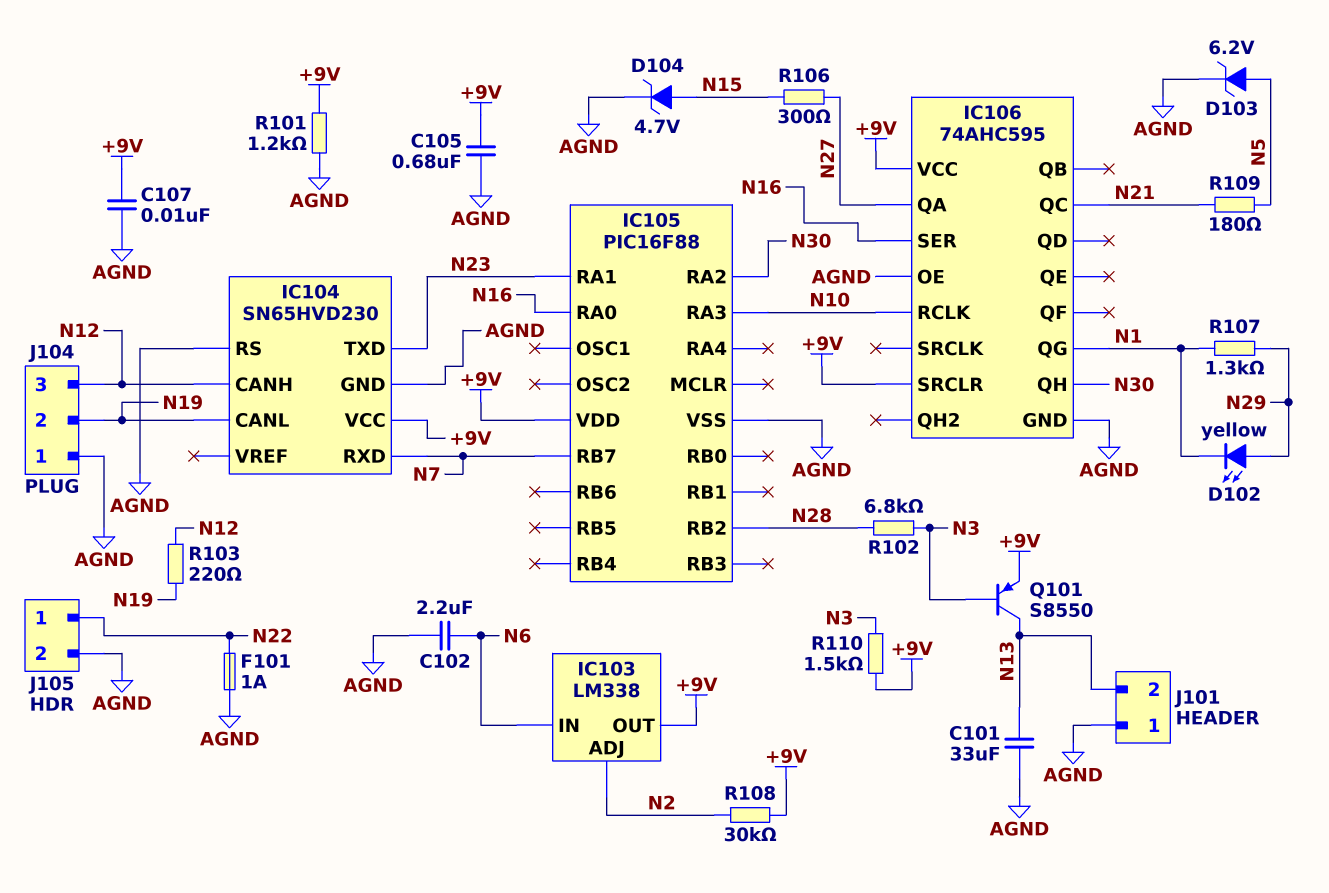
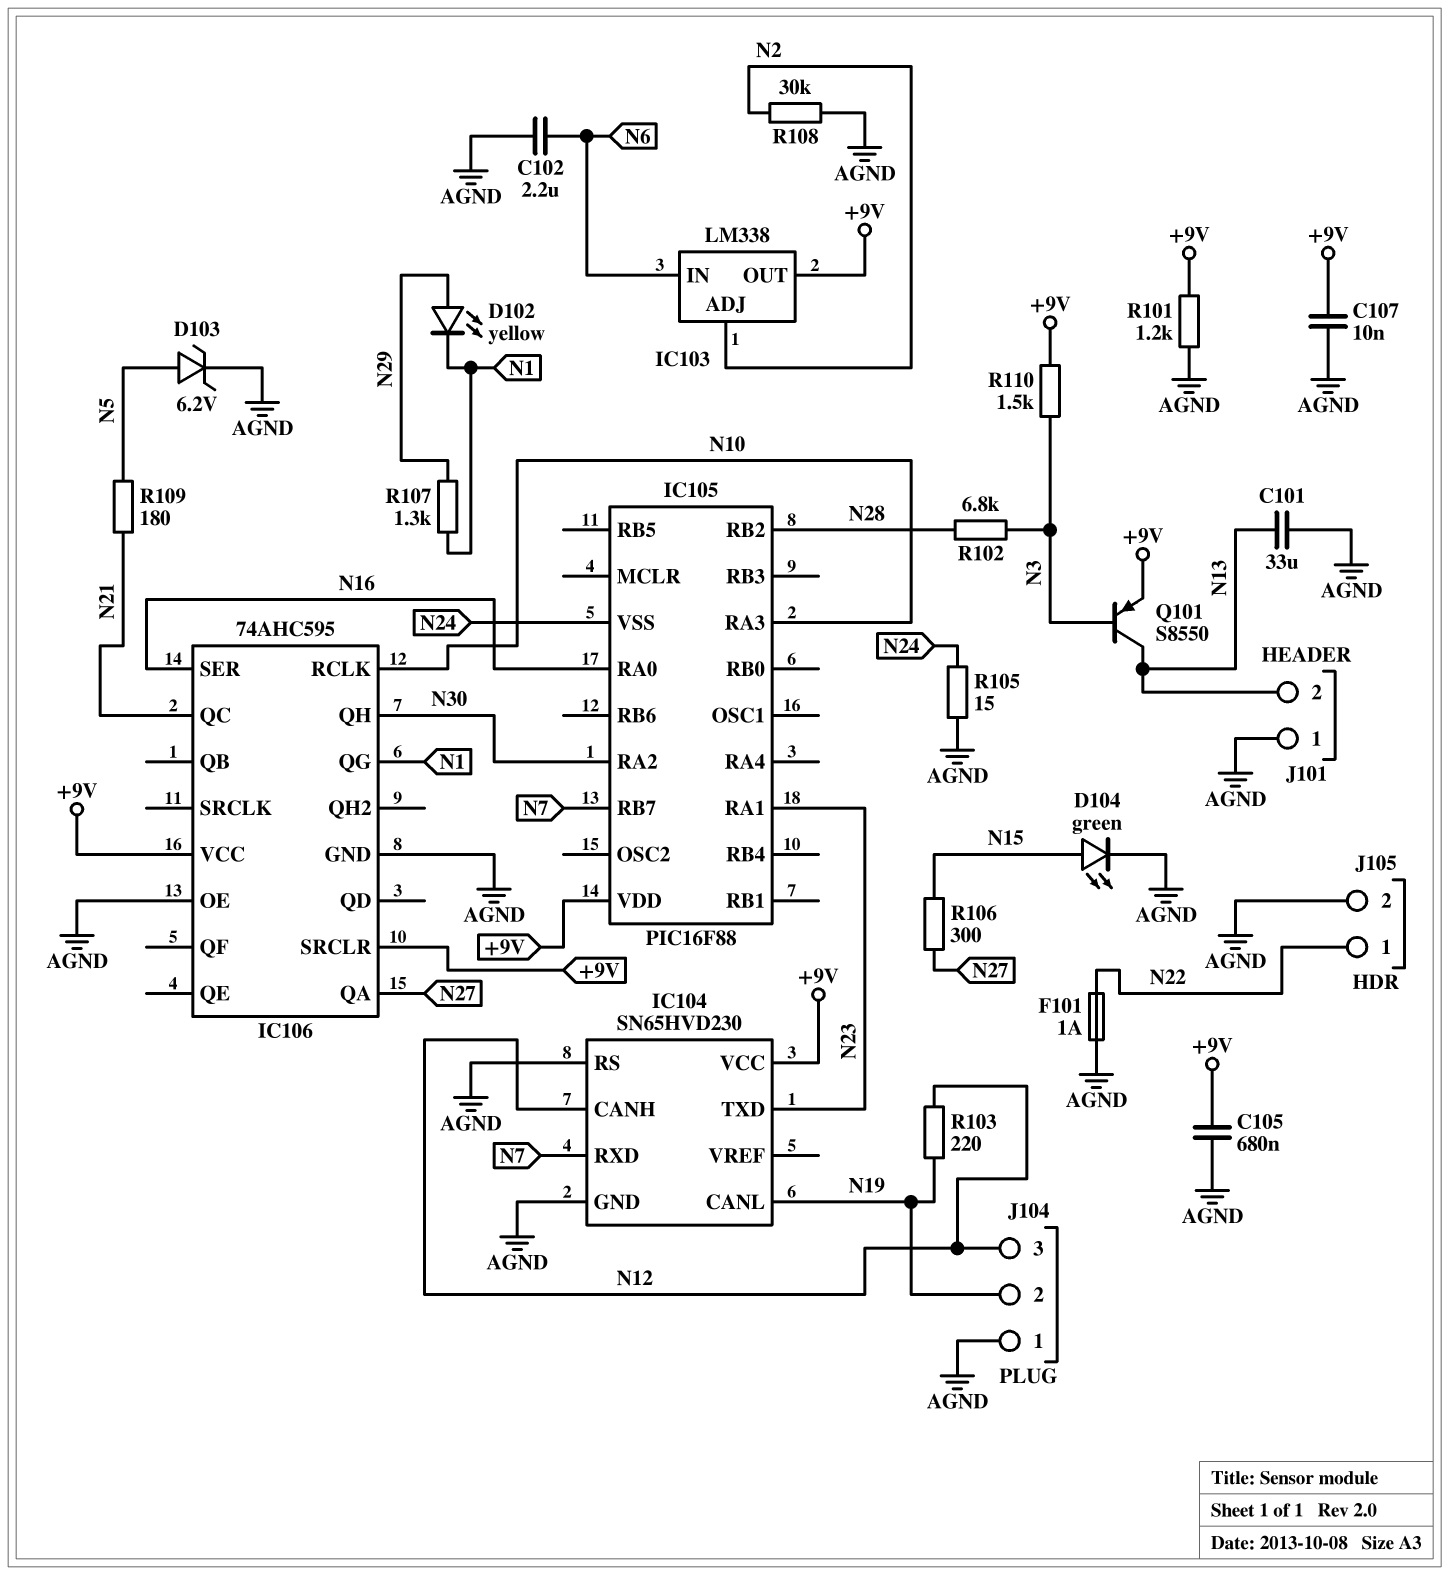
D104: zener 4.7V (A N15, K AGND) -> LED green (A N15, K AGND)
IC105 pin VSS: AGND -> N24
R105: none -> 15 (AGND, N24)
R108: 30k (+9V, N2) -> 30k (AGND, N2)

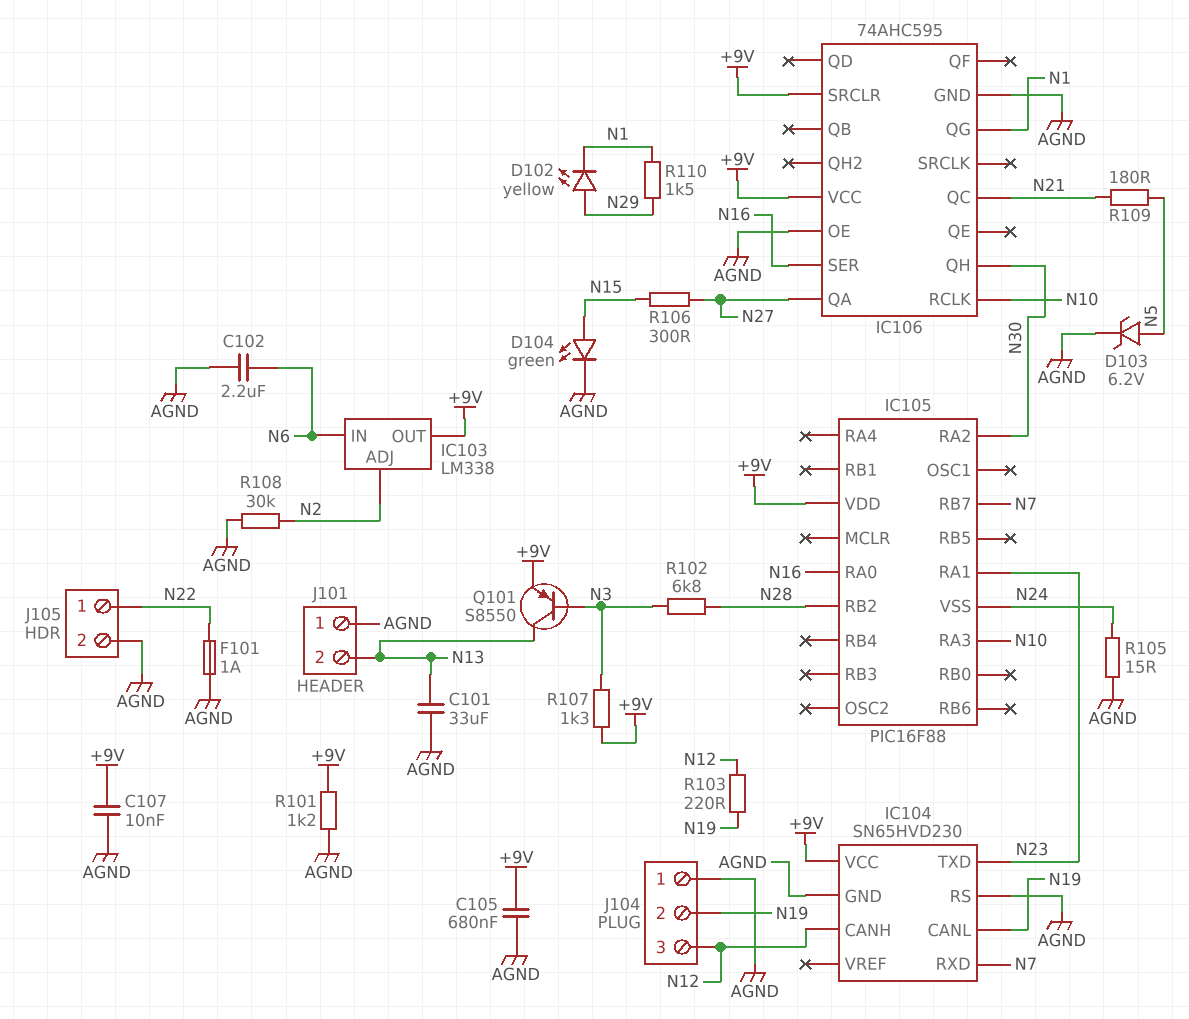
R107: 1.3k (N1, N29) -> 1.3k (+9V, N3)
R110: 1.5k (+9V, N3) -> 1.5k (N1, N29)

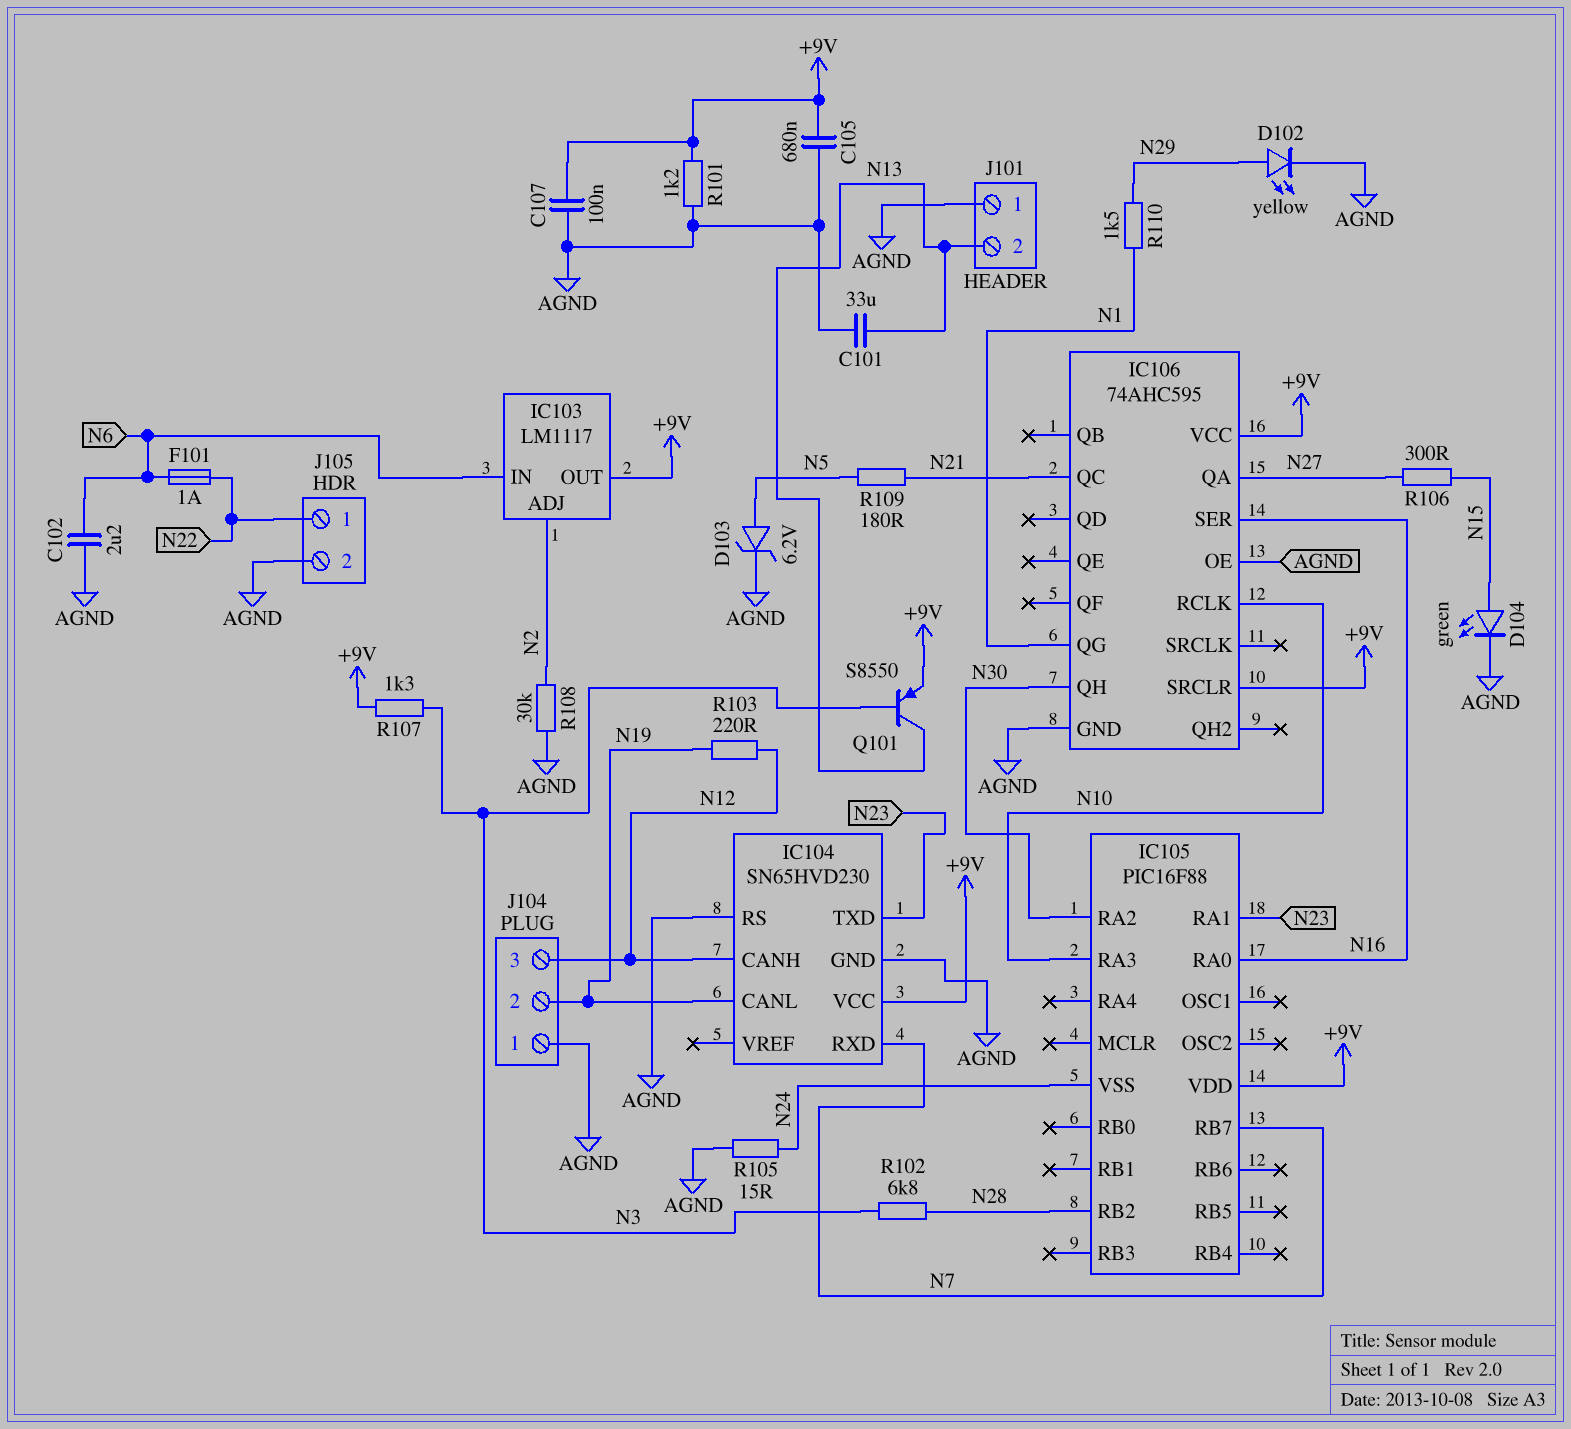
C107: 10nF (+9V, AGND) -> 100nF (+9V, AGND)
D102: LED yellow (A N29, K N1) -> LED yellow (A N29, K AGND)
F101: 1A (AGND, N22) -> 1A (N6, N22)
IC103: LM338 -> LM1117

